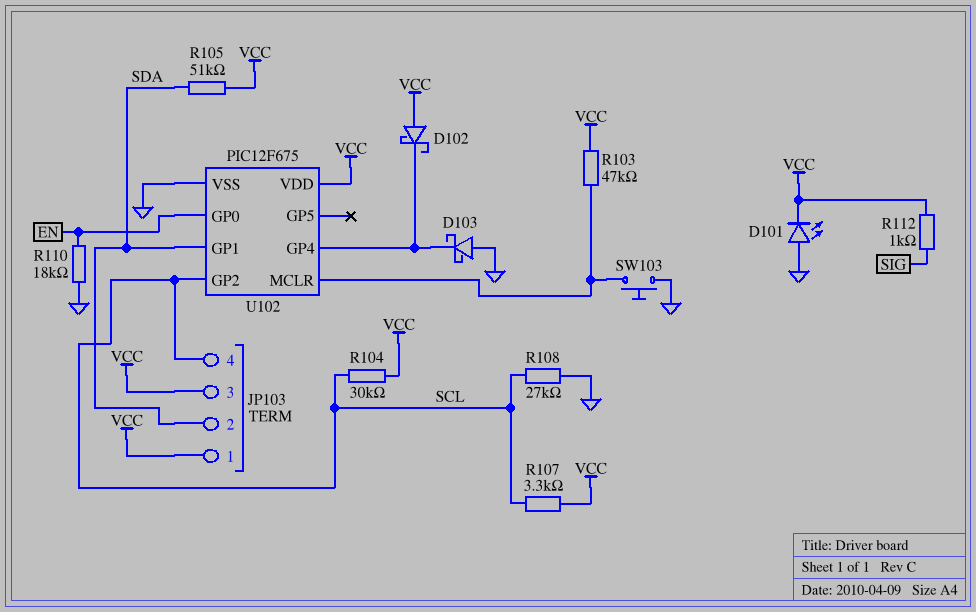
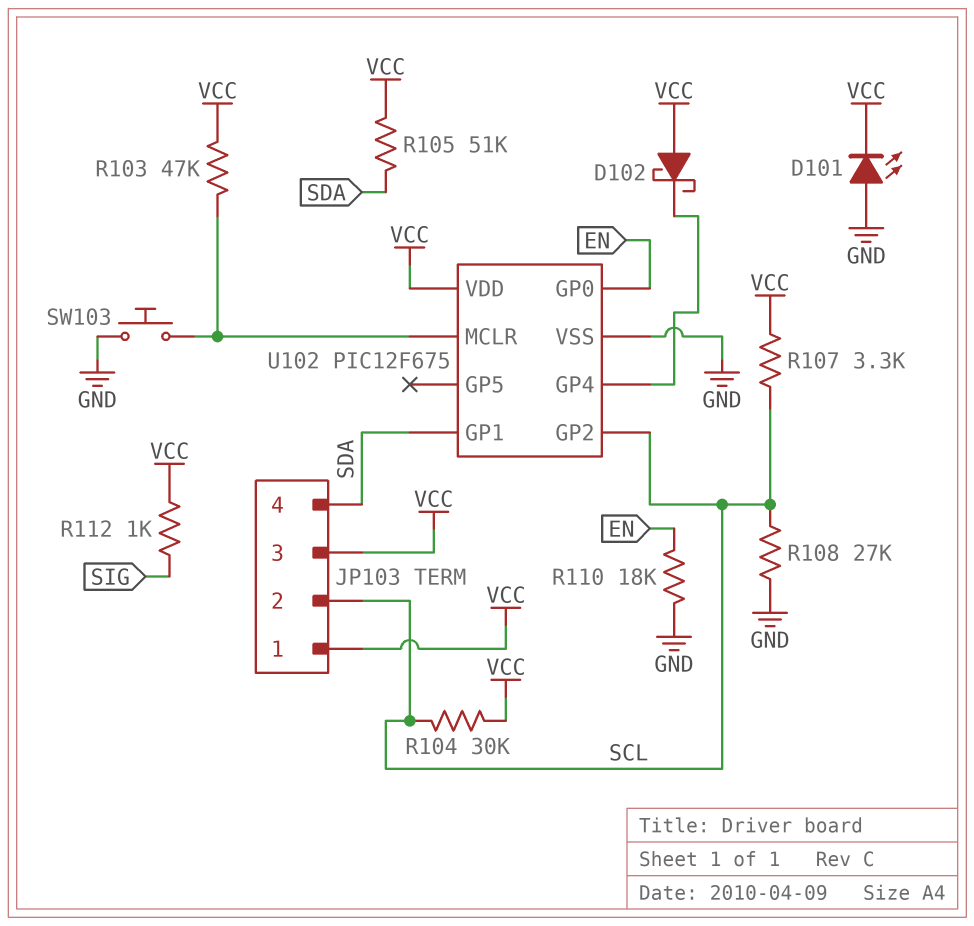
D103: schottky (A GND, K U102/GP4) -> none
JP103 pin 2: SDA -> SCL
JP103 pin 4: SCL -> SDA

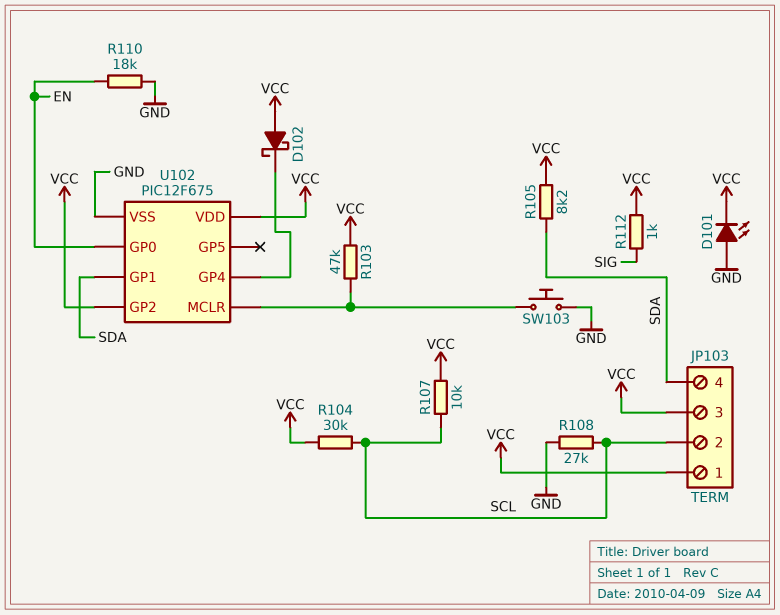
R105: 51k (SDA, VCC) -> 8.2k (SDA, VCC)
R107: 3.3k (SCL, VCC) -> 10k (SCL, VCC)
U102 pin GP2: SCL -> VCC

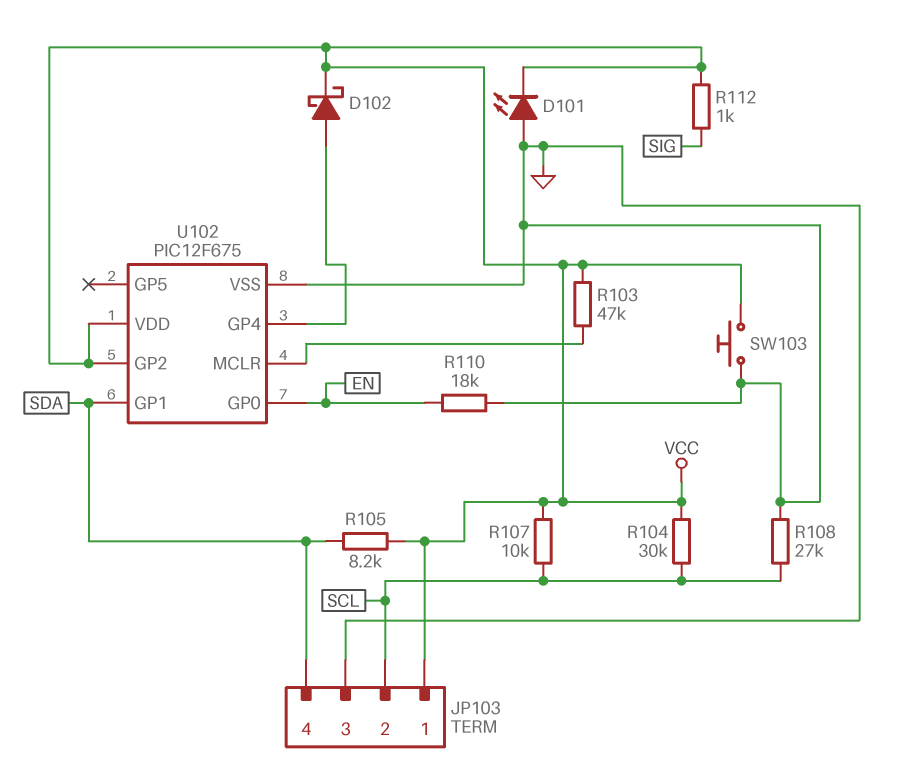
D102: schottky (A VCC, K U102/GP4) -> schottky (A U102/GP4, K VCC)
JP103 pin 3: VCC -> GND
SW103: button (GND, U102/MCLR) -> button (GND, VCC)

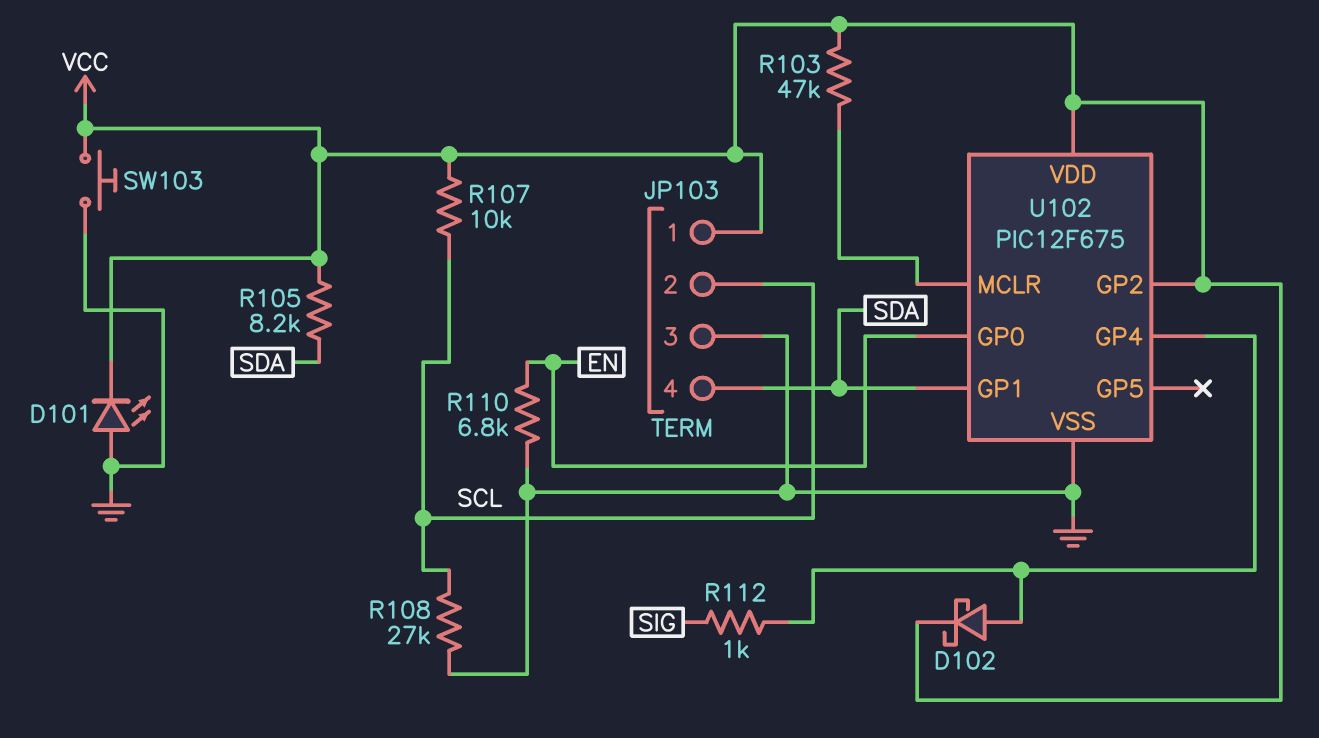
R104: 30k (SCL, VCC) -> none
R110: 18k (EN, GND) -> 6.8k (EN, GND)
R112: 1k (SIG, VCC) -> 1k (SIG, U102/GP4)

